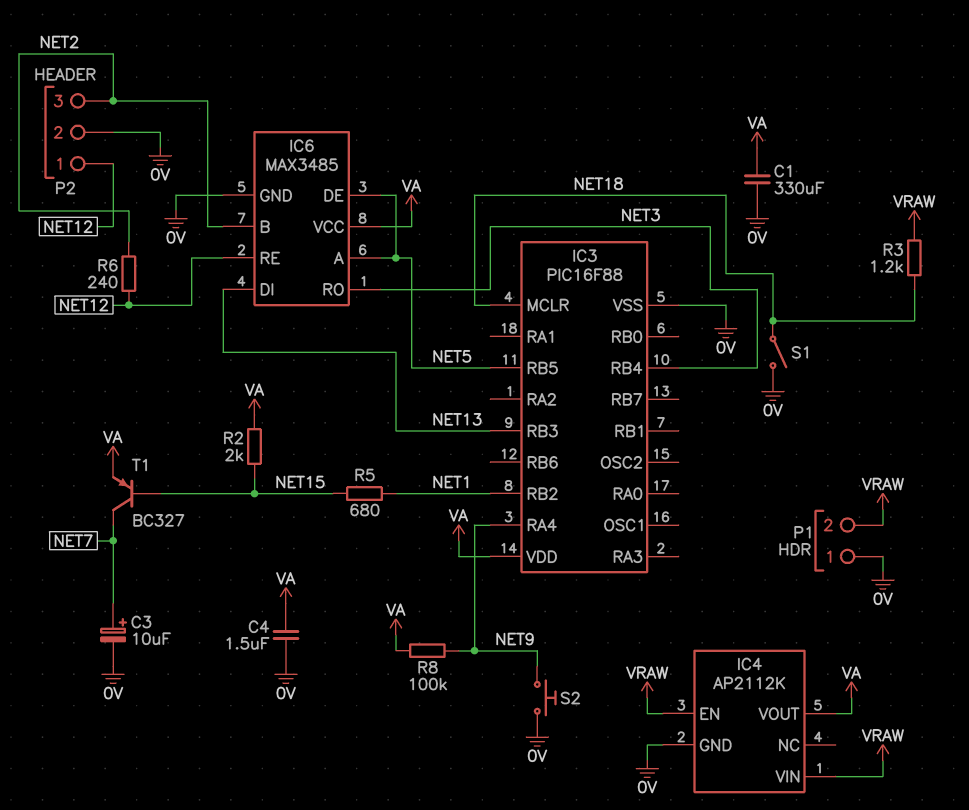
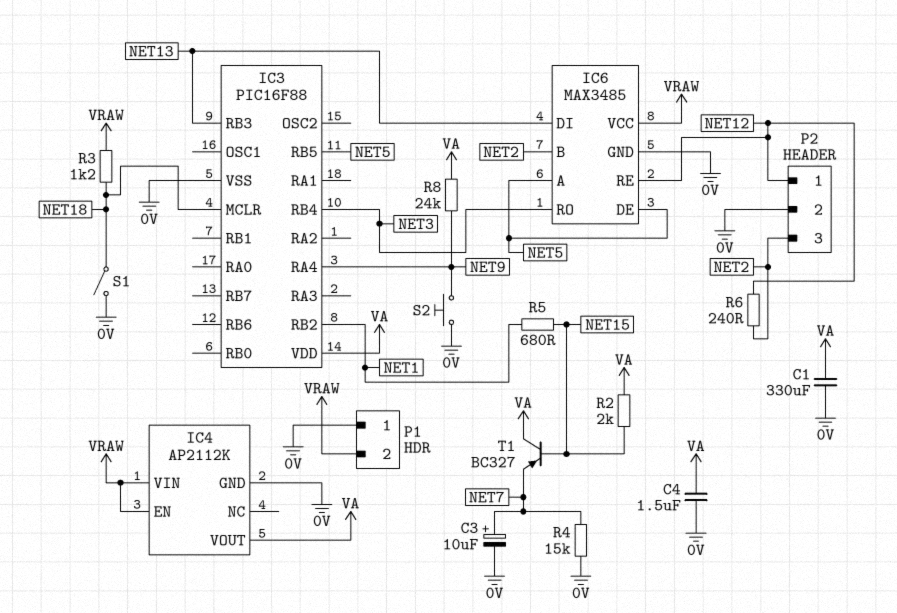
IC6 pin VCC: VA -> VRAW
R4: none -> 15k (0V, NET7)
R8: 100k (NET9, VA) -> 24k (NET9, VA)
T1: PNP BC327 (B NET15, C NET7, E VA) -> PNP BC327 (B NET15, C VA, E NET7)

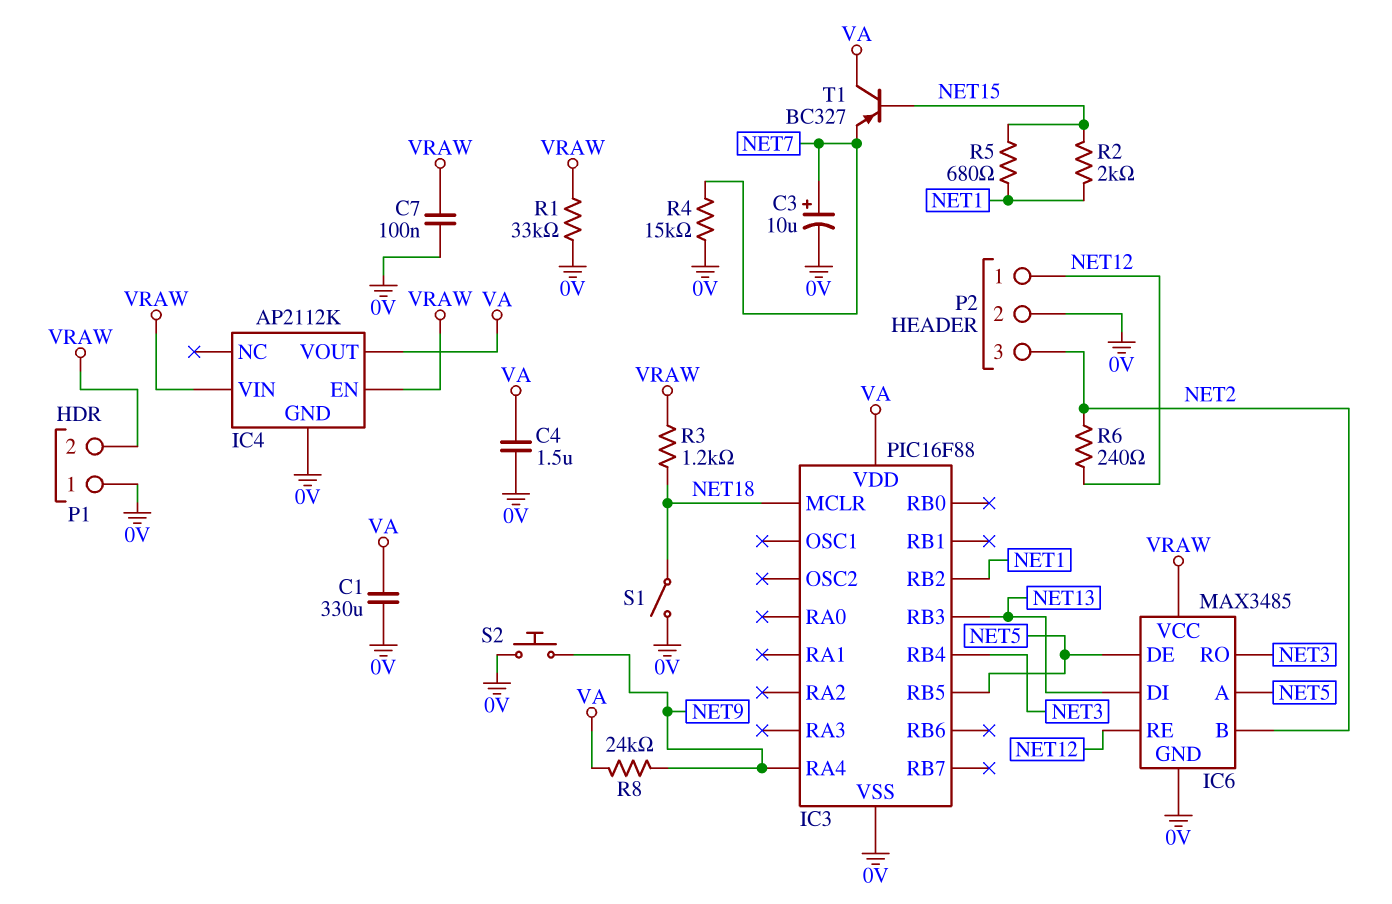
C7: none -> 100nF (0V, VRAW)
R1: none -> 33k (0V, VRAW)
R2: 2k (NET15, VA) -> 2k (NET1, NET15)

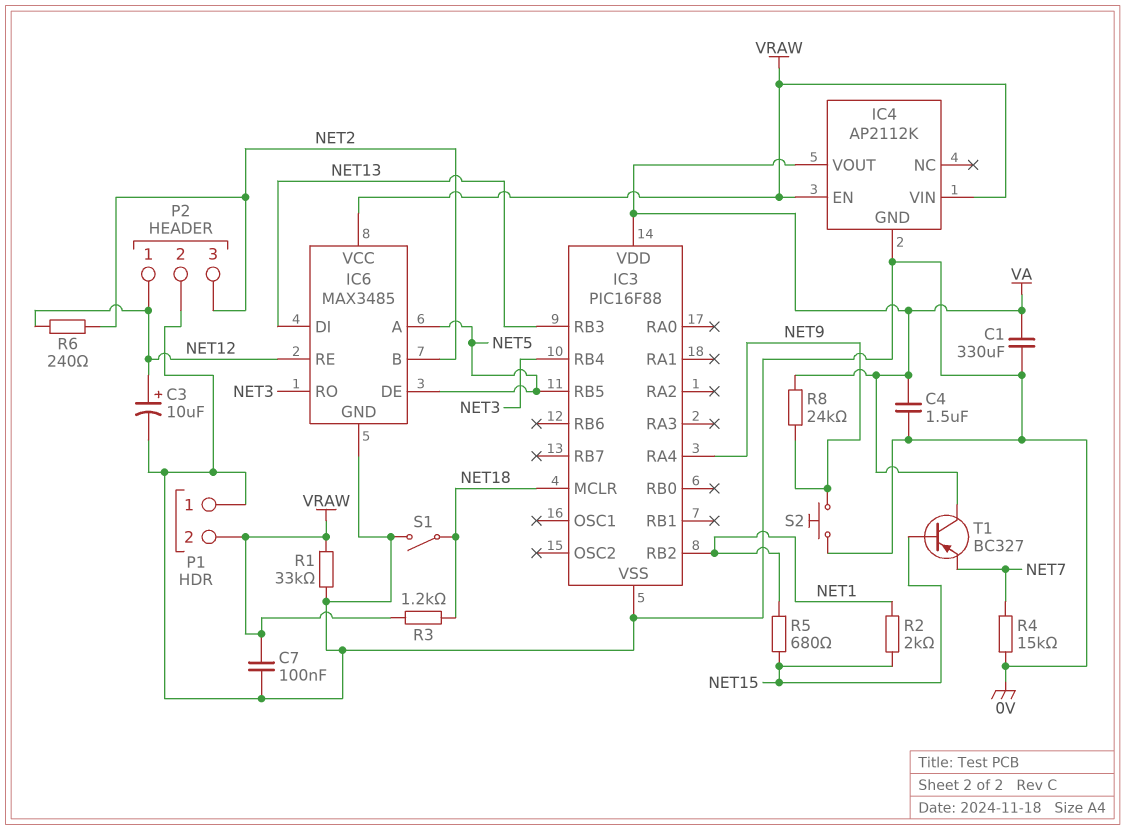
C3: 10uF (plus NET7, minus 0V) -> 10uF (plus NET12, minus 0V)

